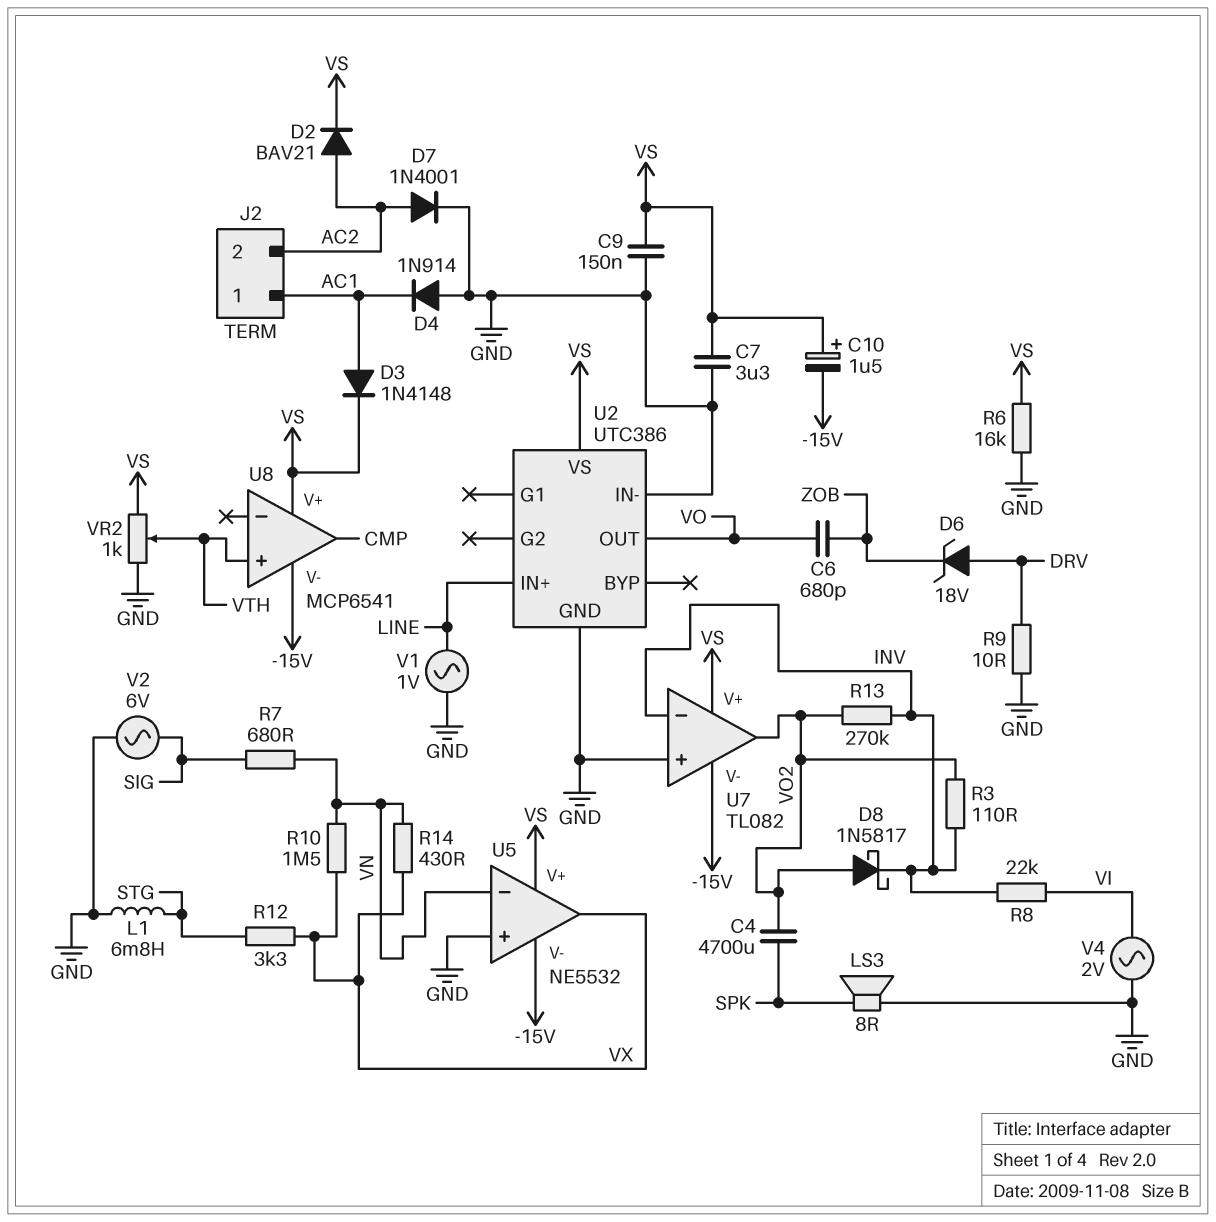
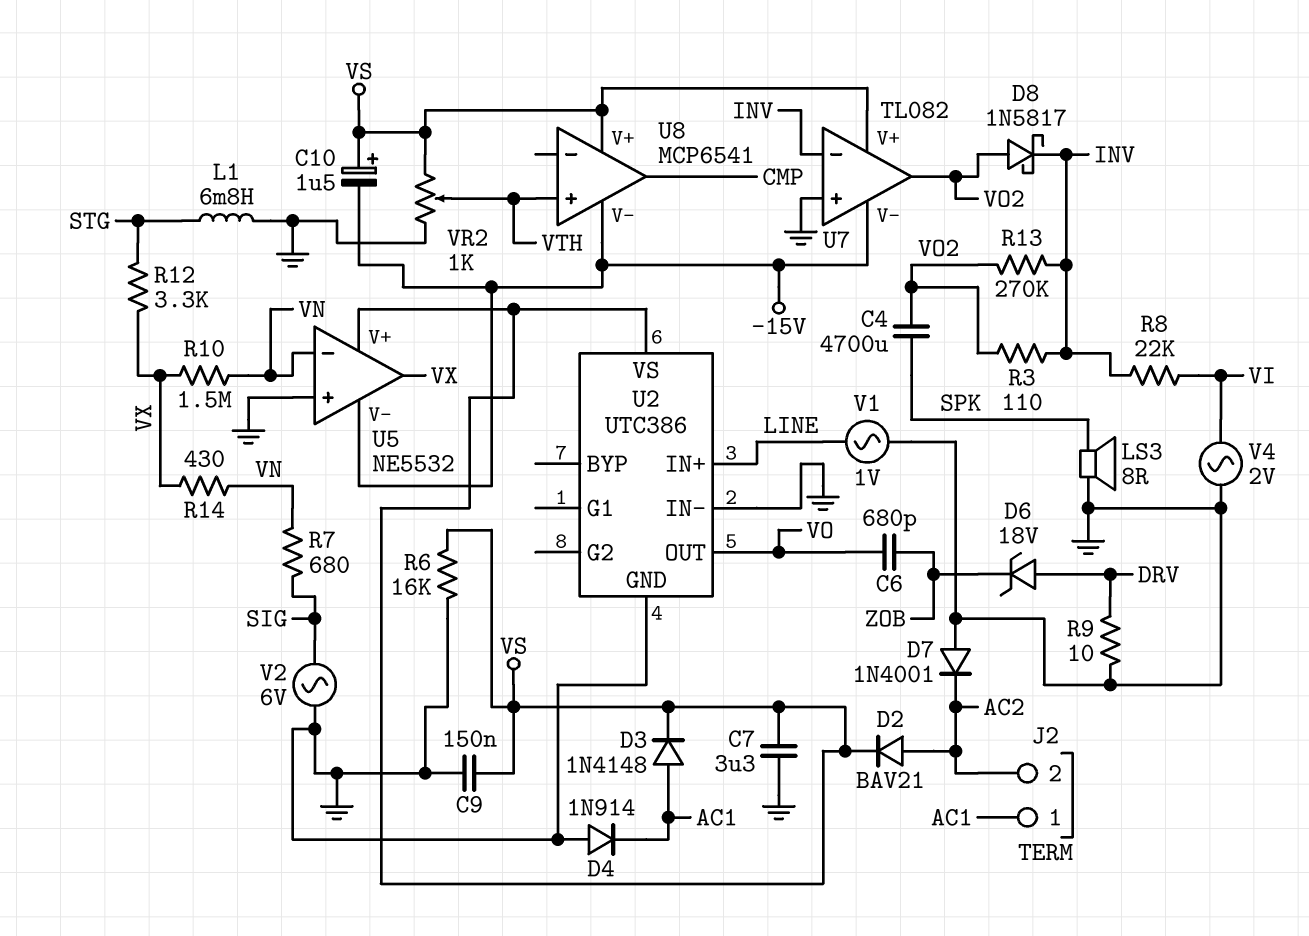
D7: diode 1N4001 (A AC2, K GND) -> diode 1N4001 (A GND, K AC2)

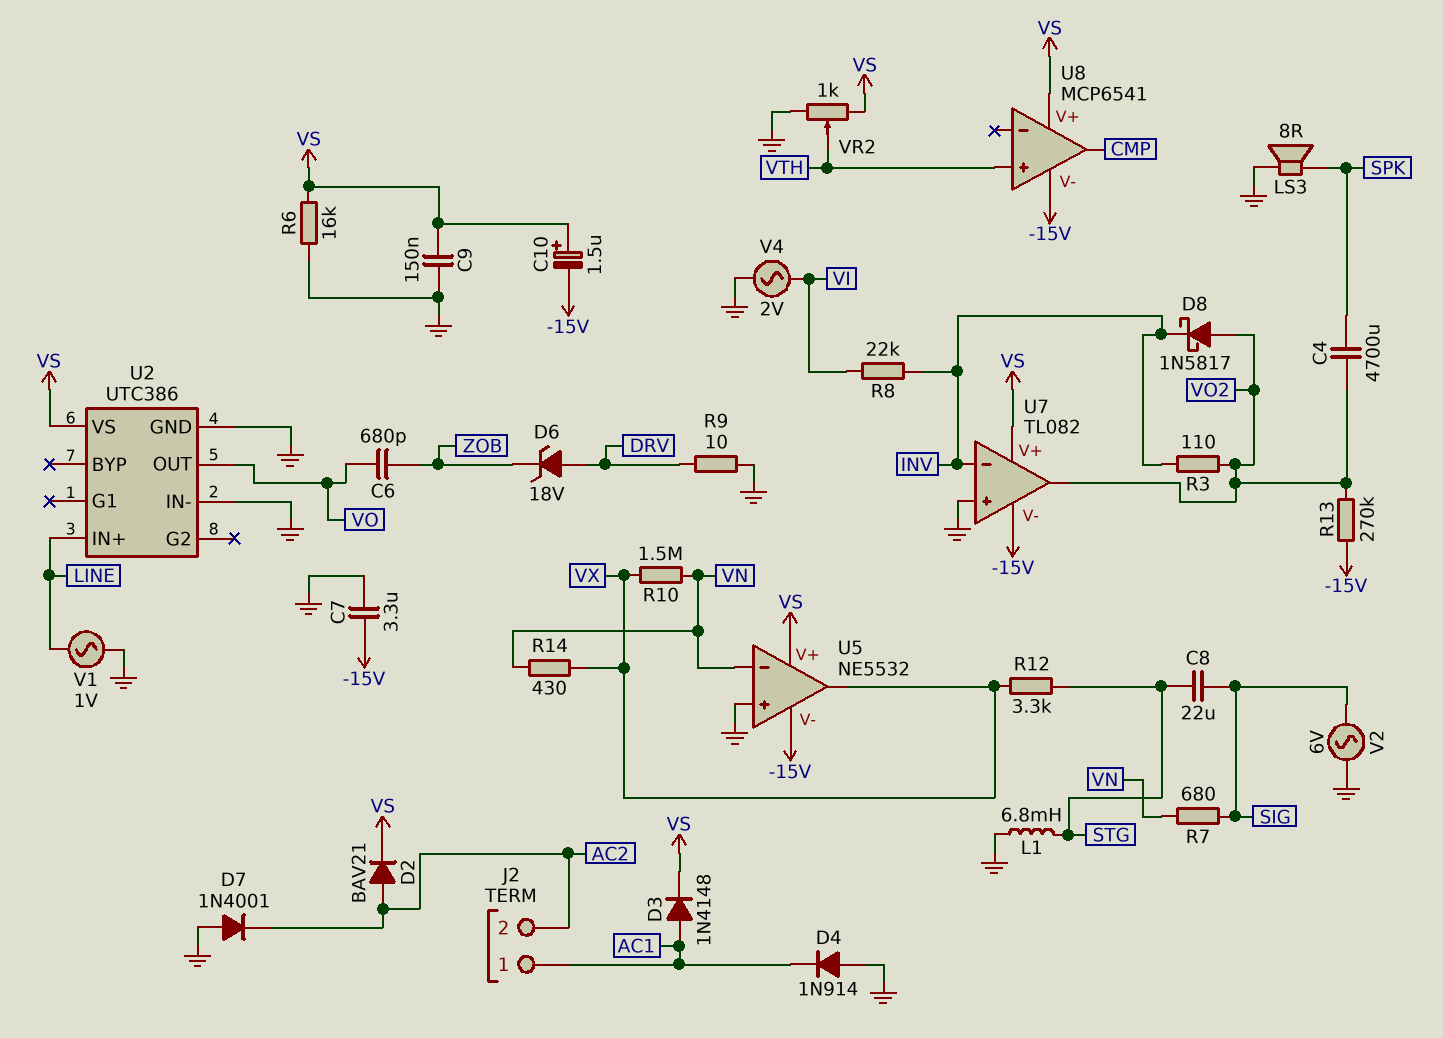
C7: 3.3uF (GND, VS) -> 3.3uF (-15V, GND)
C8: none -> 22uF (SIG, STG)
R13: 270k (INV, VO2) -> 270k (-15V, VO2)

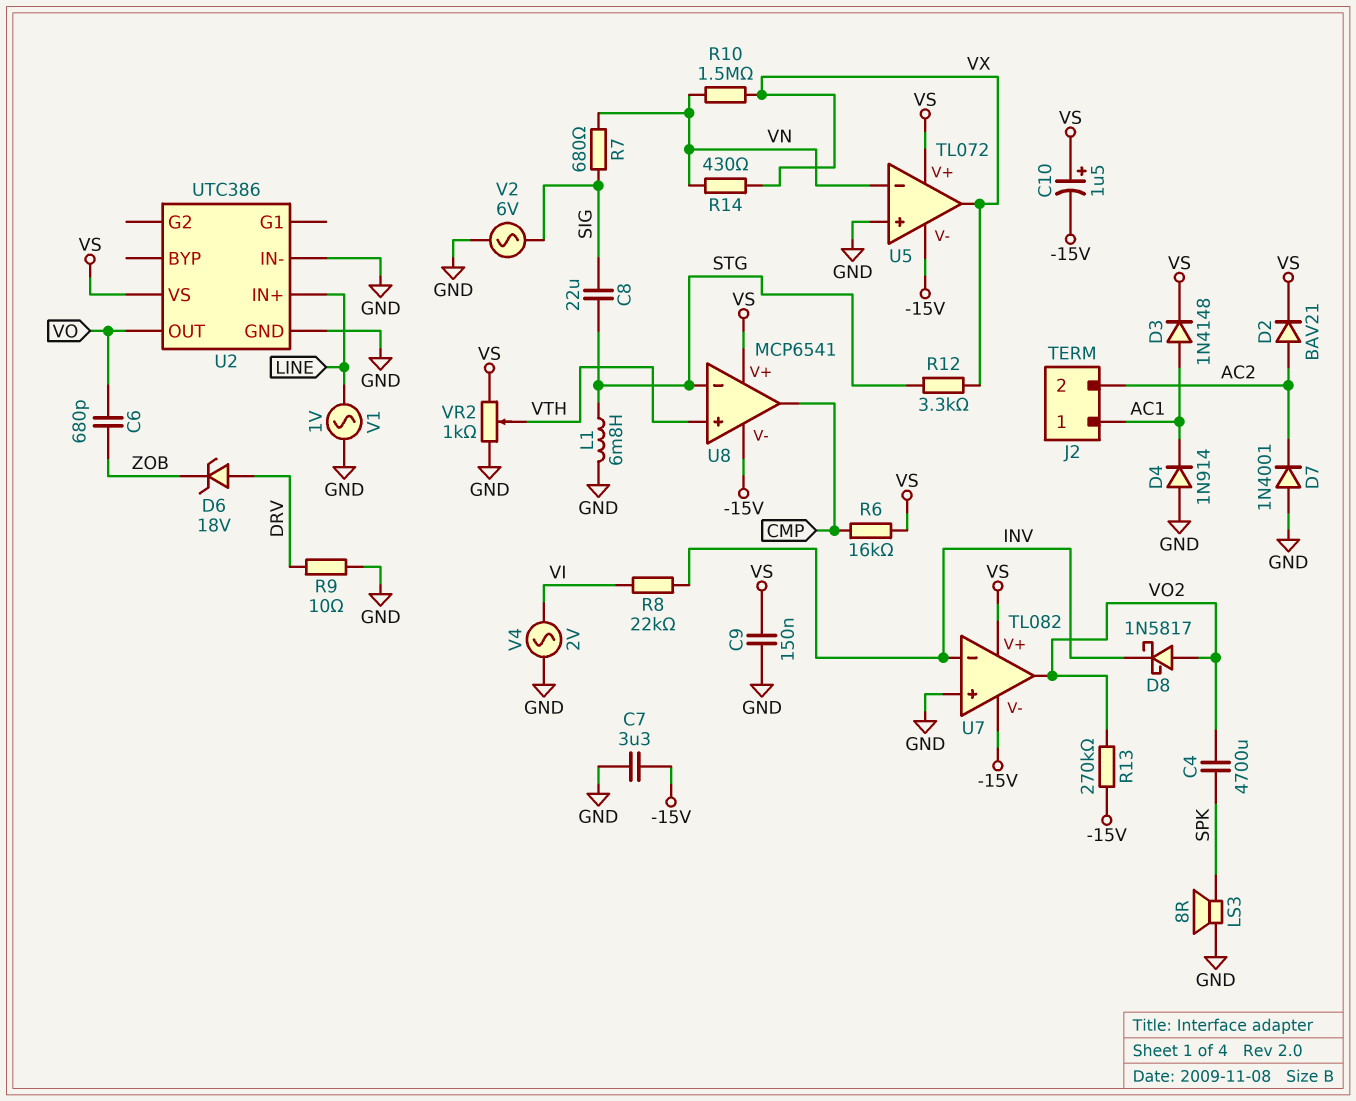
R3: 110 (INV, VO2) -> none
R6: 16k (GND, VS) -> 16k (CMP, VS)
U5: NE5532 -> TL072
U8 pin in-: none -> STG

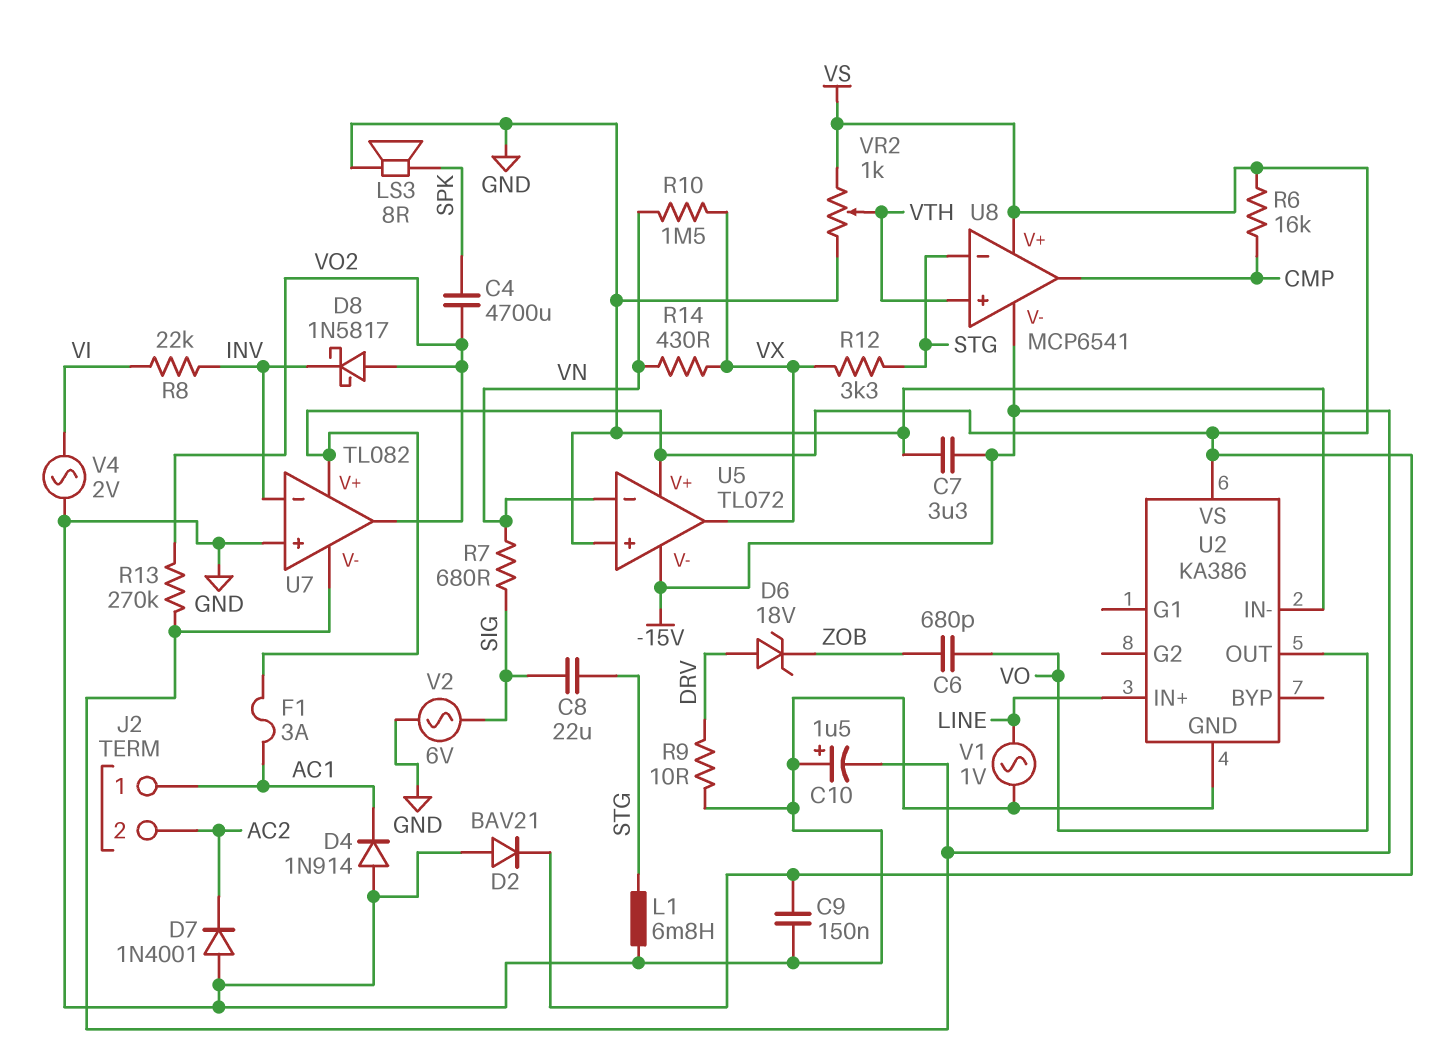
C10: 1.5uF (plus VS, minus -15V) -> 1.5uF (plus GND, minus -15V)
D2: diode BAV21 (A AC2, K VS) -> diode BAV21 (A GND, K VS)
D3: diode 1N4148 (A AC1, K VS) -> none
F1: none -> 3A (AC1, VS)
U2: UTC386 -> KA386

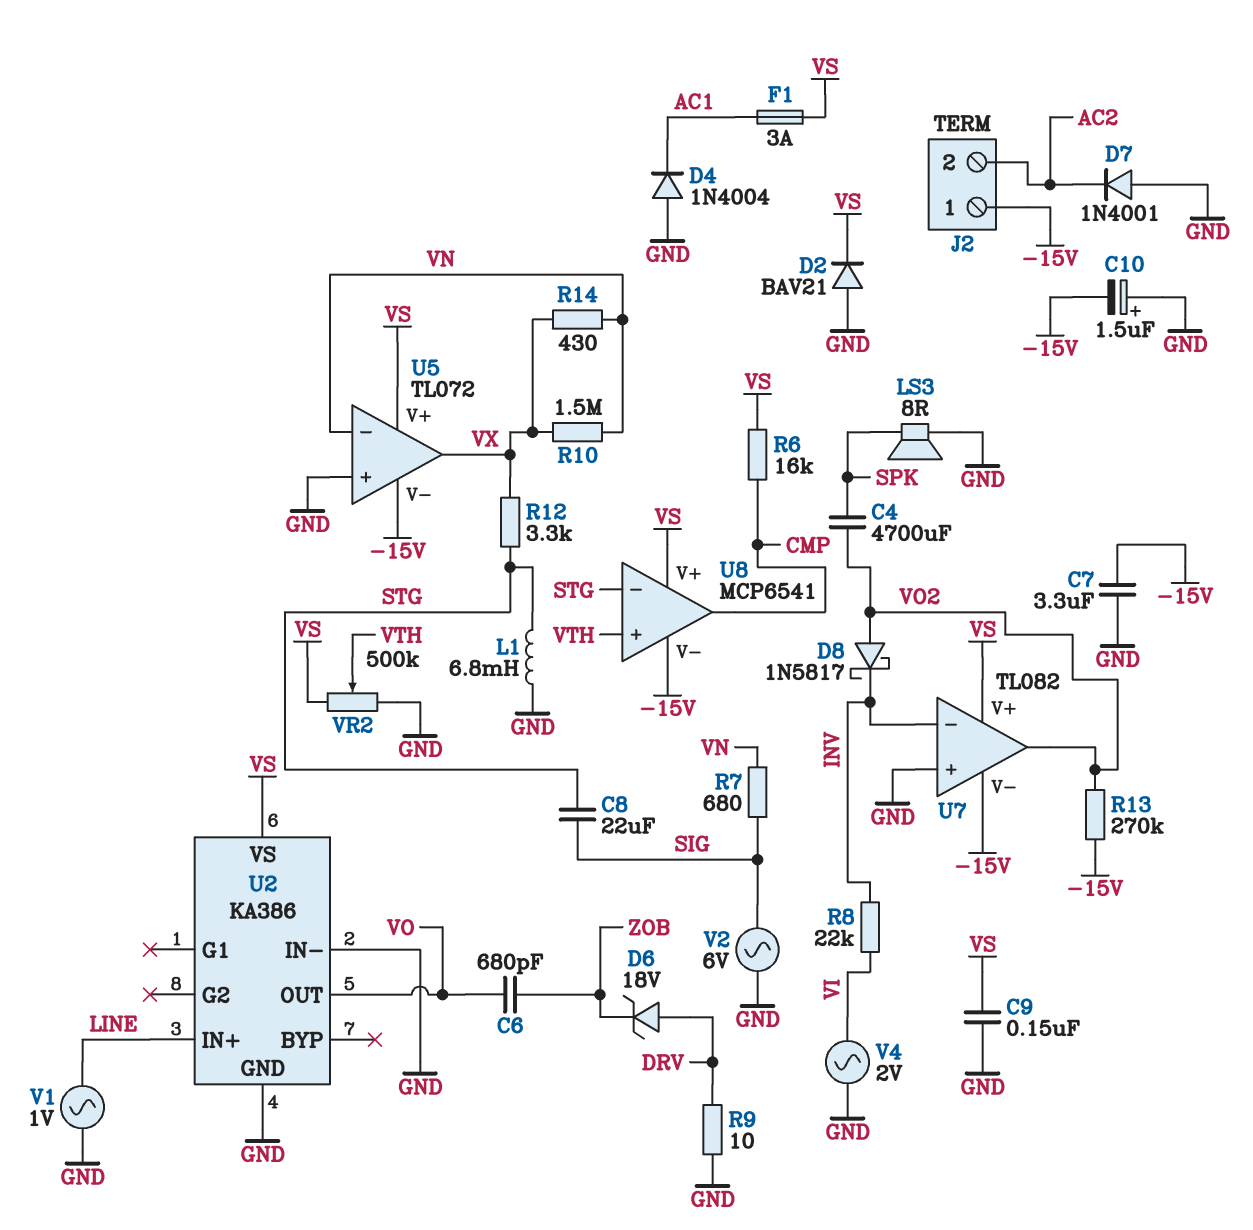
D4: diode 1N914 (A GND, K AC1) -> diode 1N4004 (A GND, K AC1)
J2 pin 1: AC1 -> -15V
VR2: 1k (GND, VS, wiper VTH) -> 500k (GND, VS, wiper VTH)

